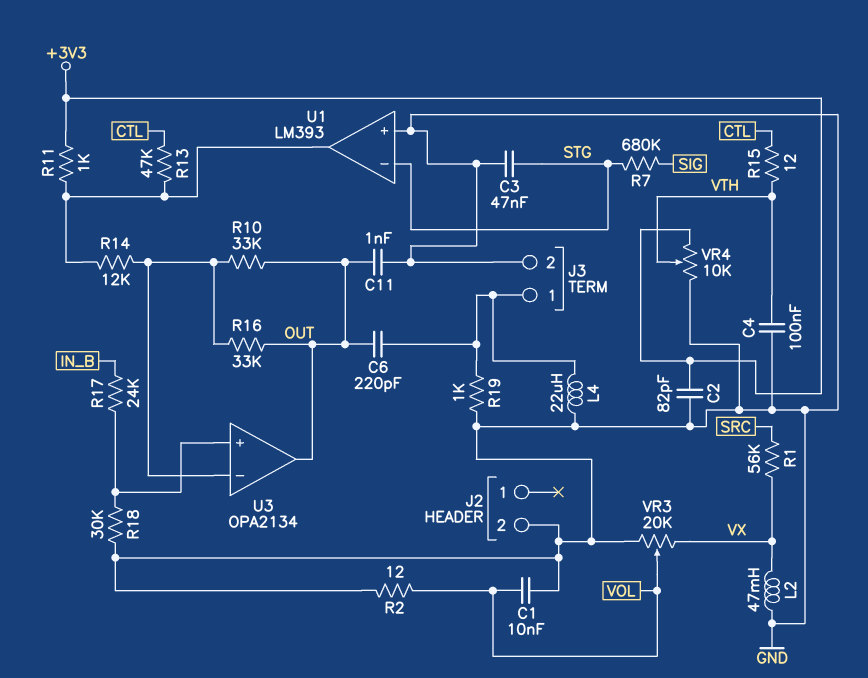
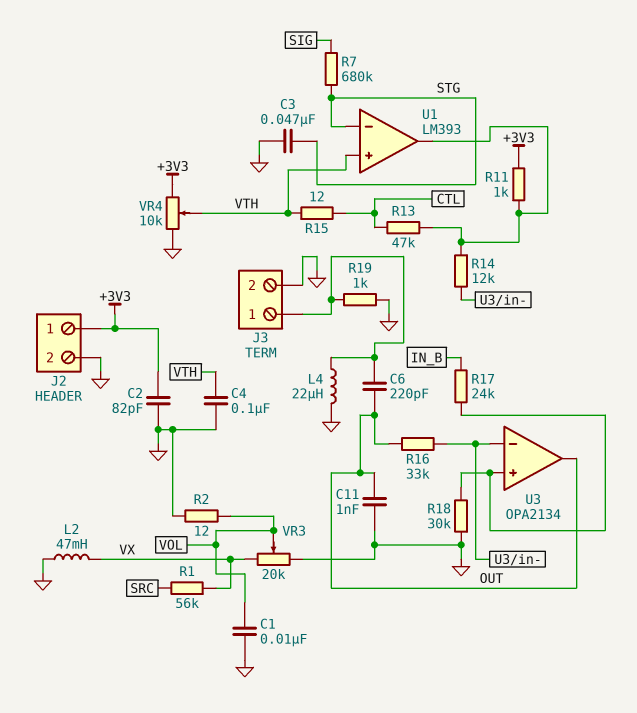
J2 pin 1: none -> +3V3
R10: 33k (OUT, U3/in-) -> none
U1 pin in+: GND -> VTH

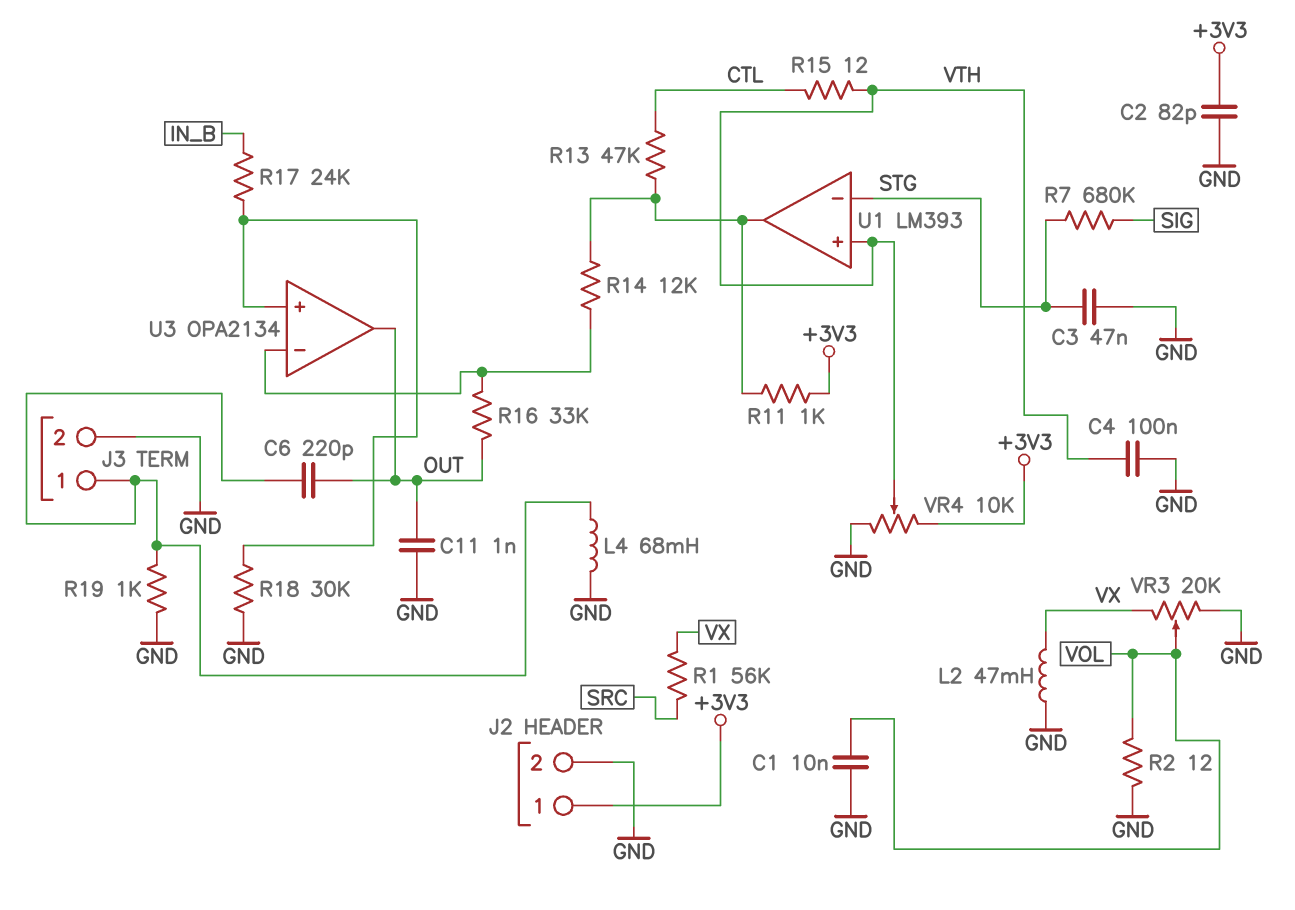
L4: 22uH (GND, J3/1) -> 68mH (GND, J3/1)

